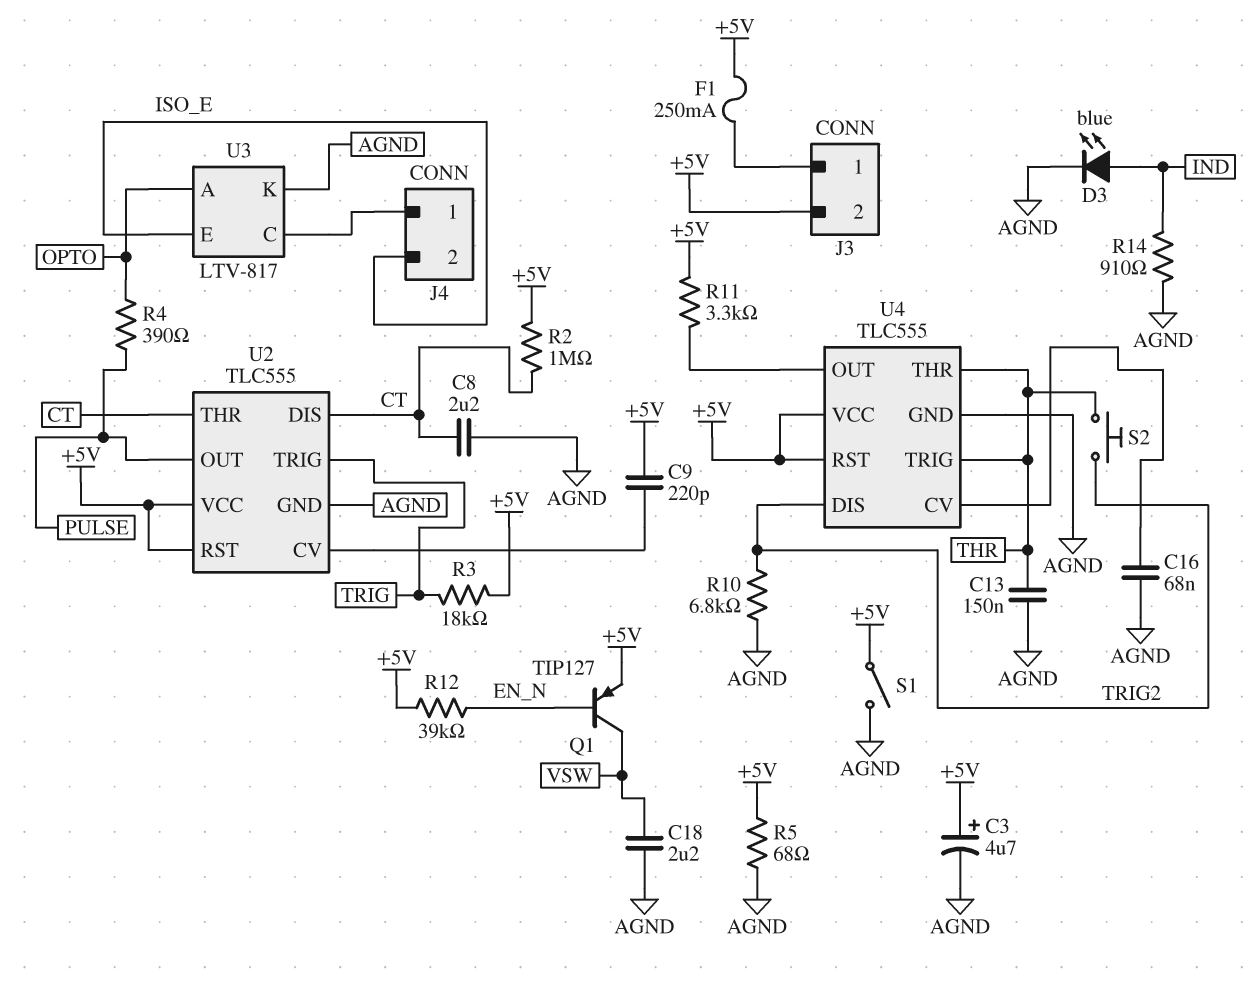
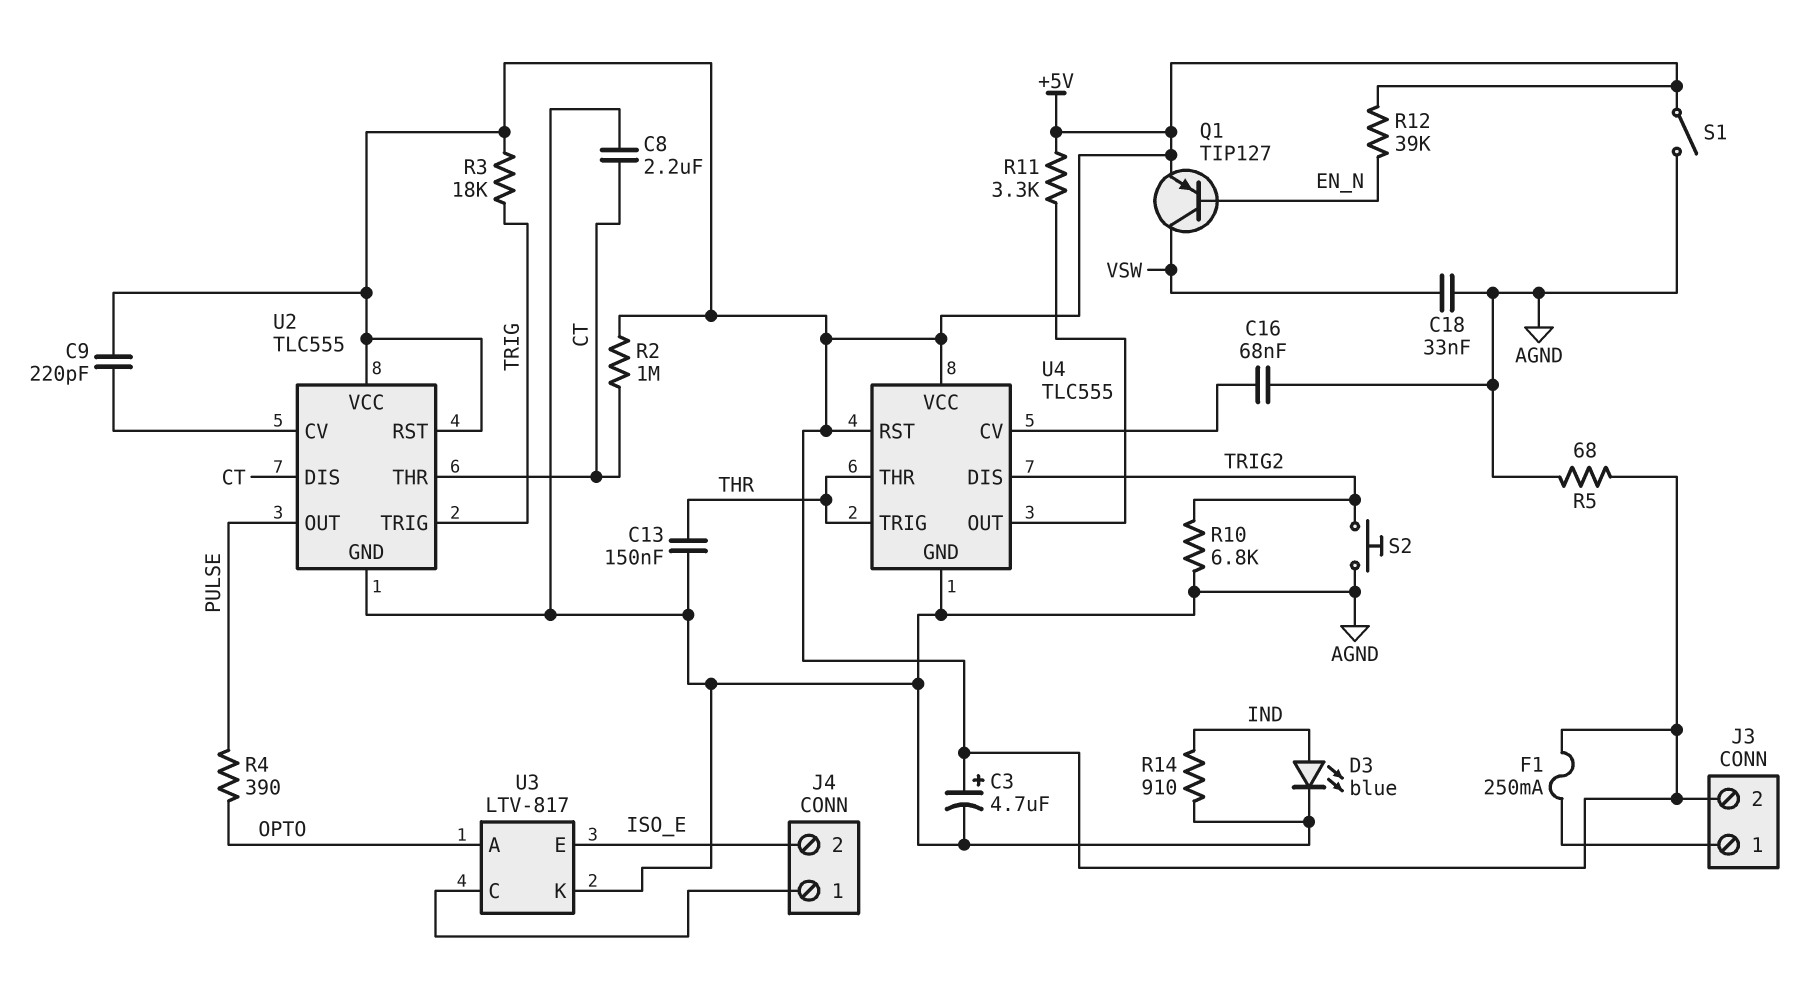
C18: 2.2uF (AGND, VSW) -> 33nF (AGND, VSW)
S2: button (THR, TRIG2) -> button (AGND, TRIG2)

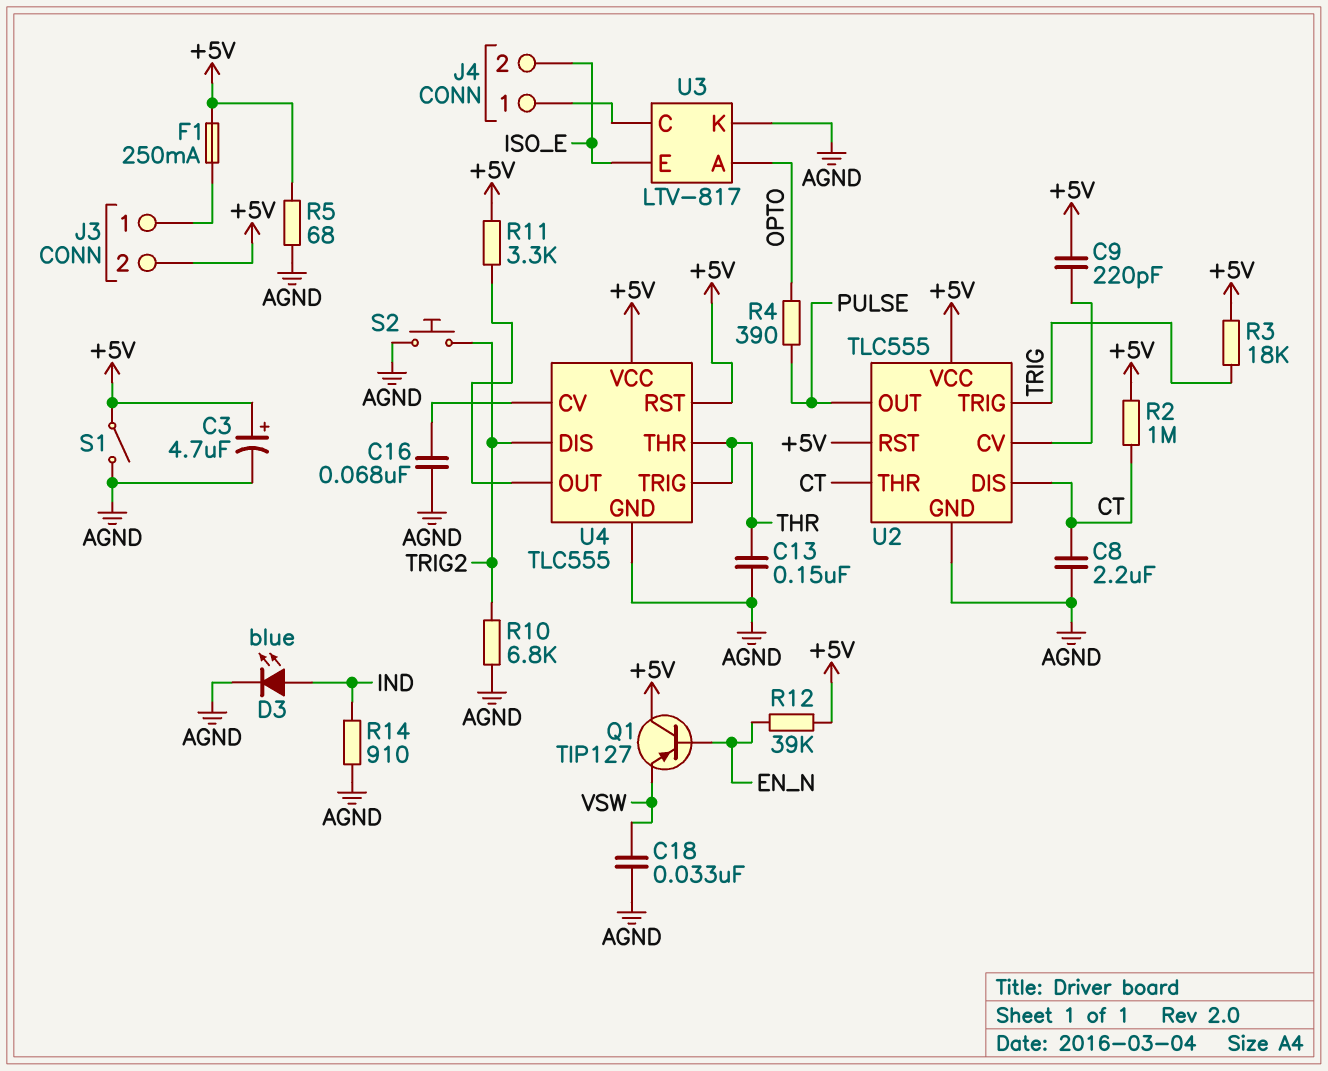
Q1: PNP TIP127 (B EN_N, C VSW, E +5V) -> PNP TIP127 (B EN_N, C +5V, E VSW)

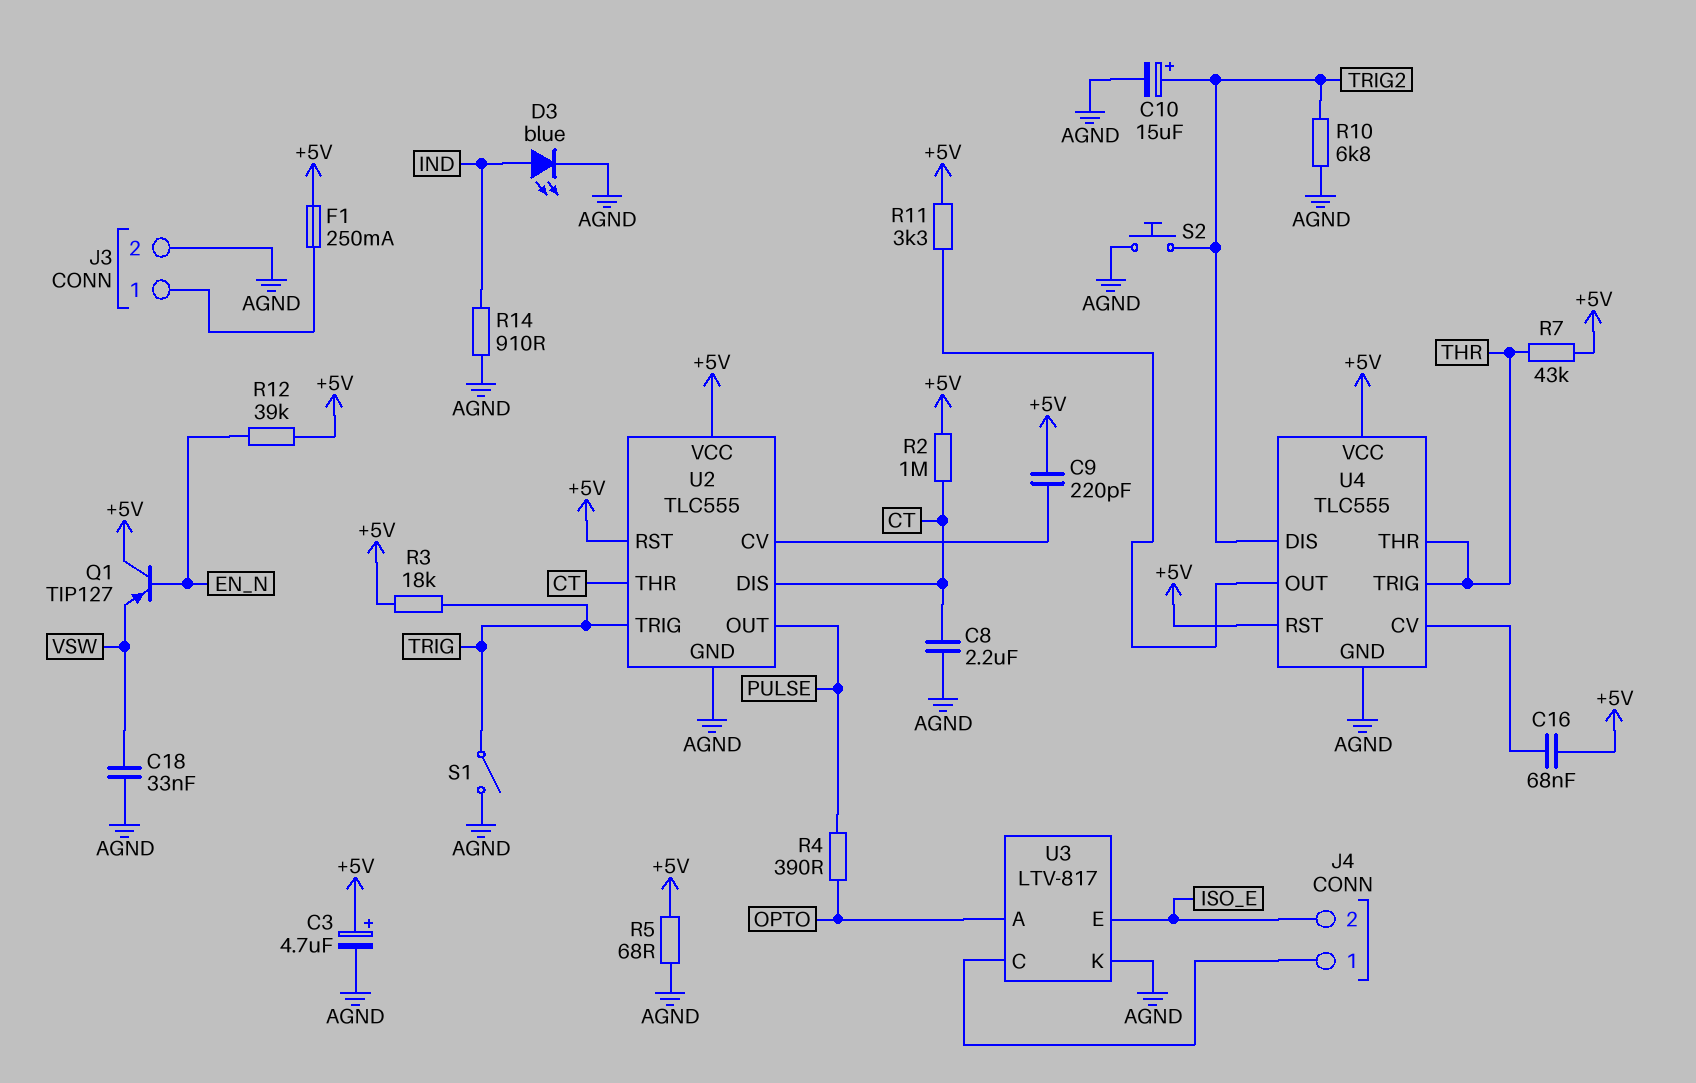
C10: none -> 15uF (plus TRIG2, minus AGND)
C13: 150nF (AGND, THR) -> none
C16: 68nF (AGND, U4/CV) -> 68nF (+5V, U4/CV)
J3 pin 2: +5V -> AGND
R7: none -> 43k (+5V, THR)
S1: switch (+5V, AGND) -> switch (AGND, TRIG)

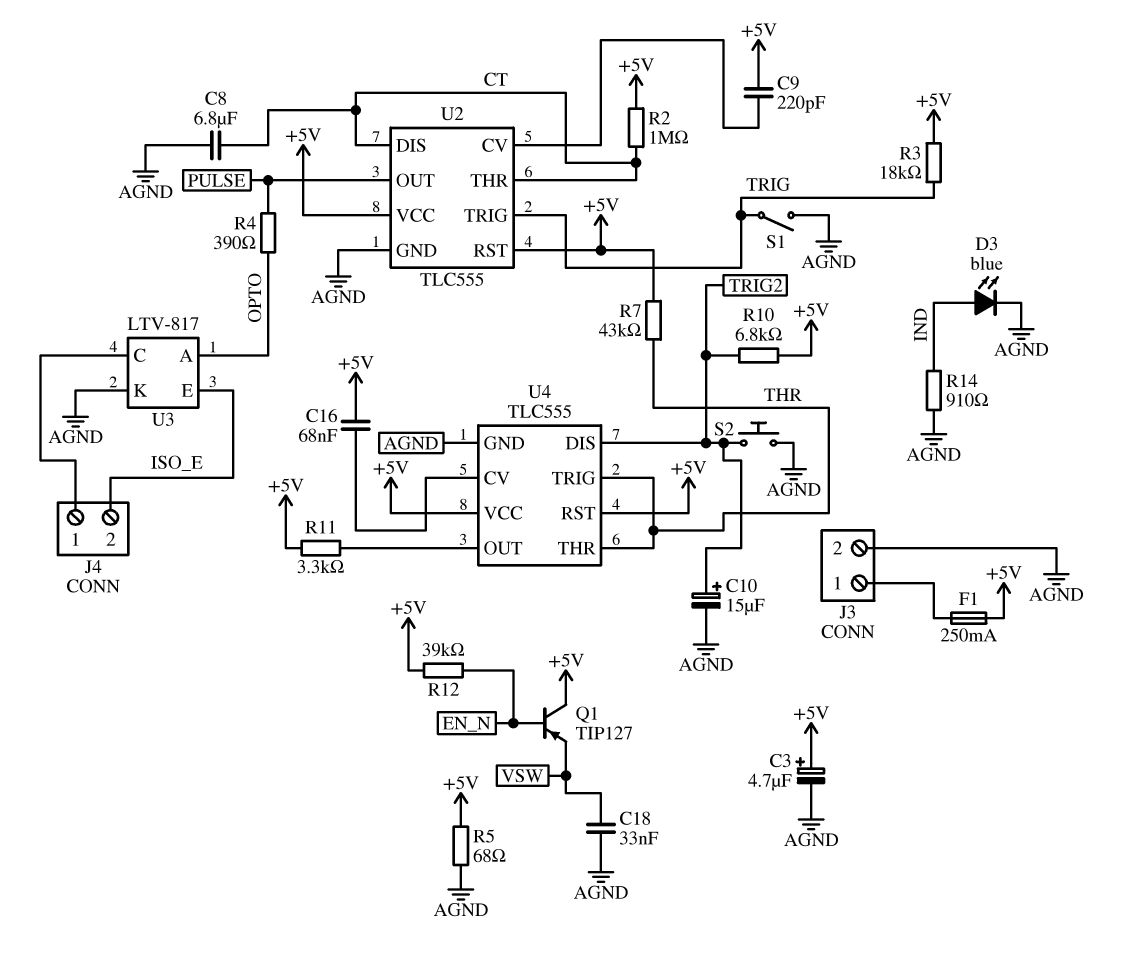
C8: 2.2uF (AGND, CT) -> 6.8uF (AGND, CT)
R10: 6.8k (AGND, TRIG2) -> 6.8k (+5V, TRIG2)

